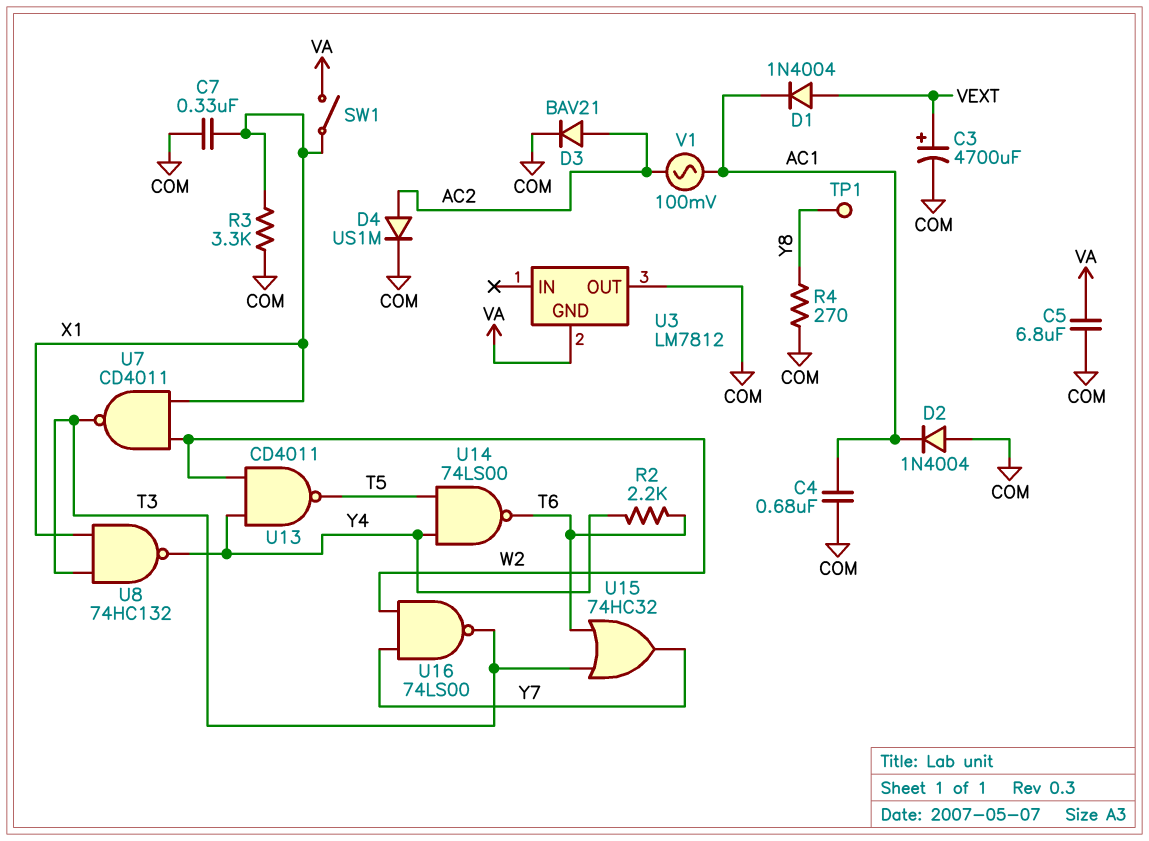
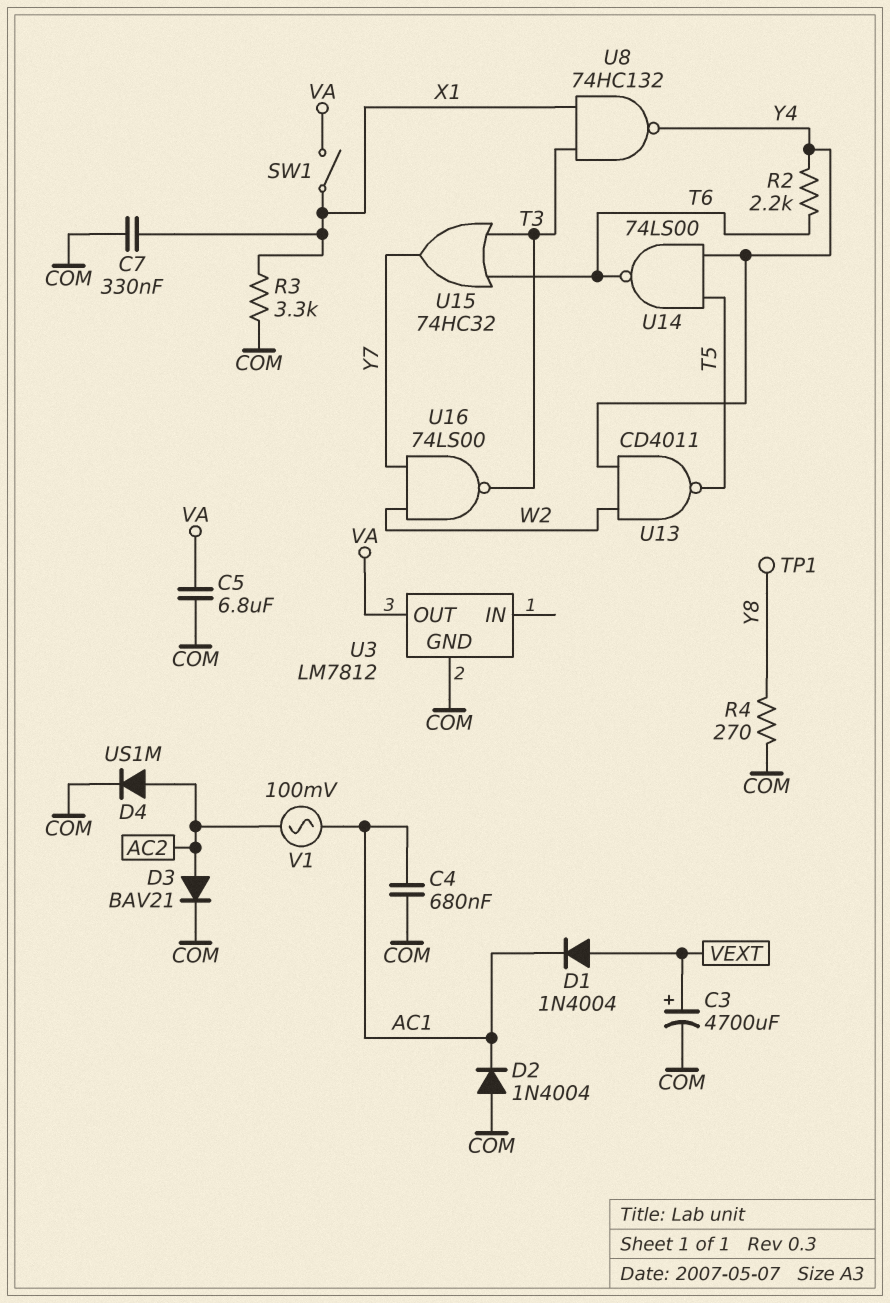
U3 pin GND: VA -> COM
U3 pin OUT: COM -> VA
U7: NAND CD4011 (in W2, in X1, out T3) -> none

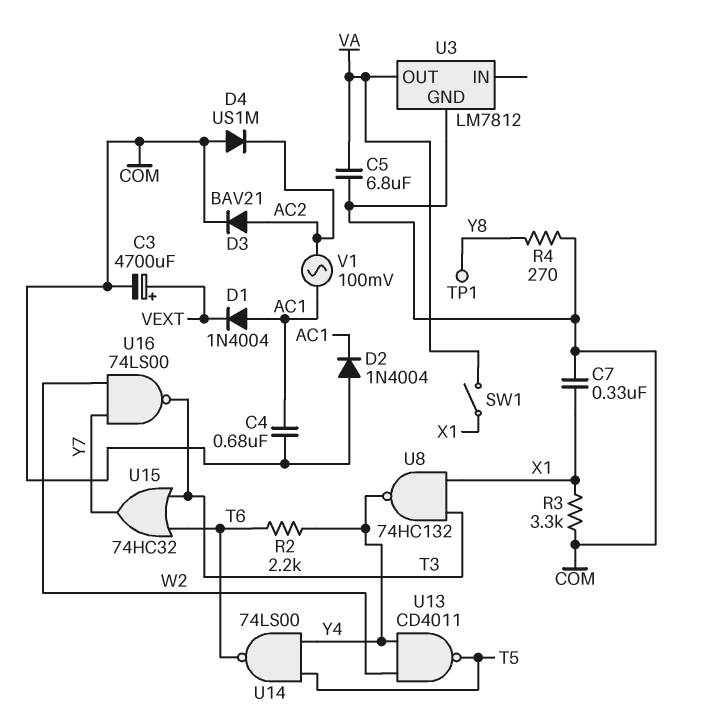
D1: diode 1N4004 (A VEXT, K AC1) -> diode 1N4004 (A AC1, K VEXT)
D4: diode US1M (A AC2, K COM) -> diode US1M (A COM, K AC2)

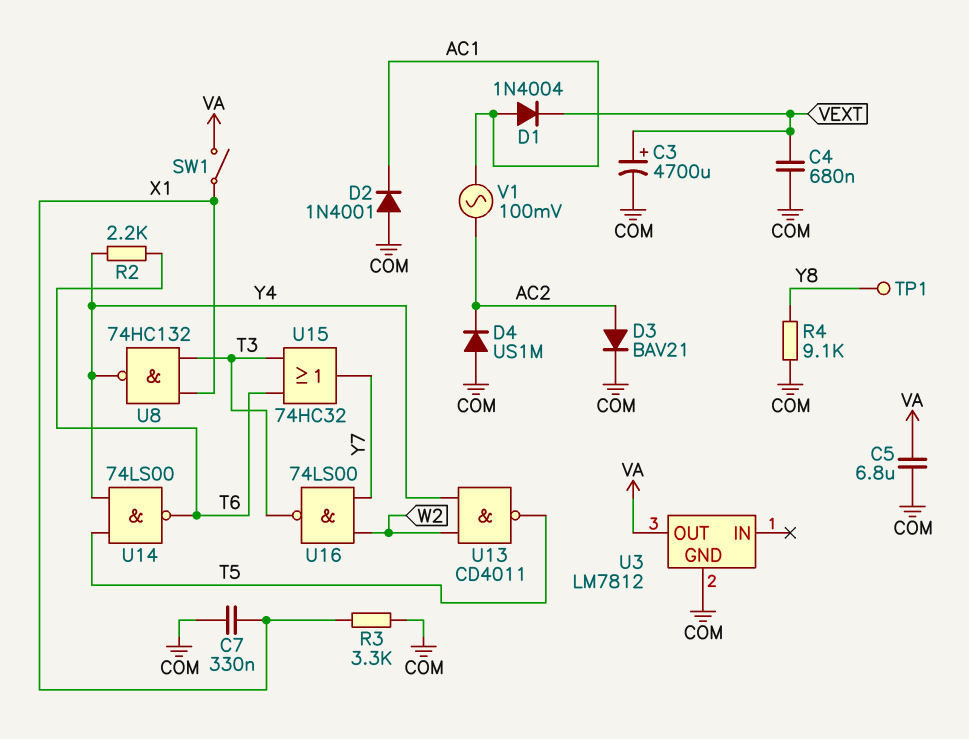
C4: 680nF (AC1, COM) -> 680nF (COM, VEXT)
D2: diode 1N4004 (A COM, K AC1) -> diode 1N4001 (A COM, K AC1)
R4: 270 (COM, Y8) -> 9.1k (COM, Y8)

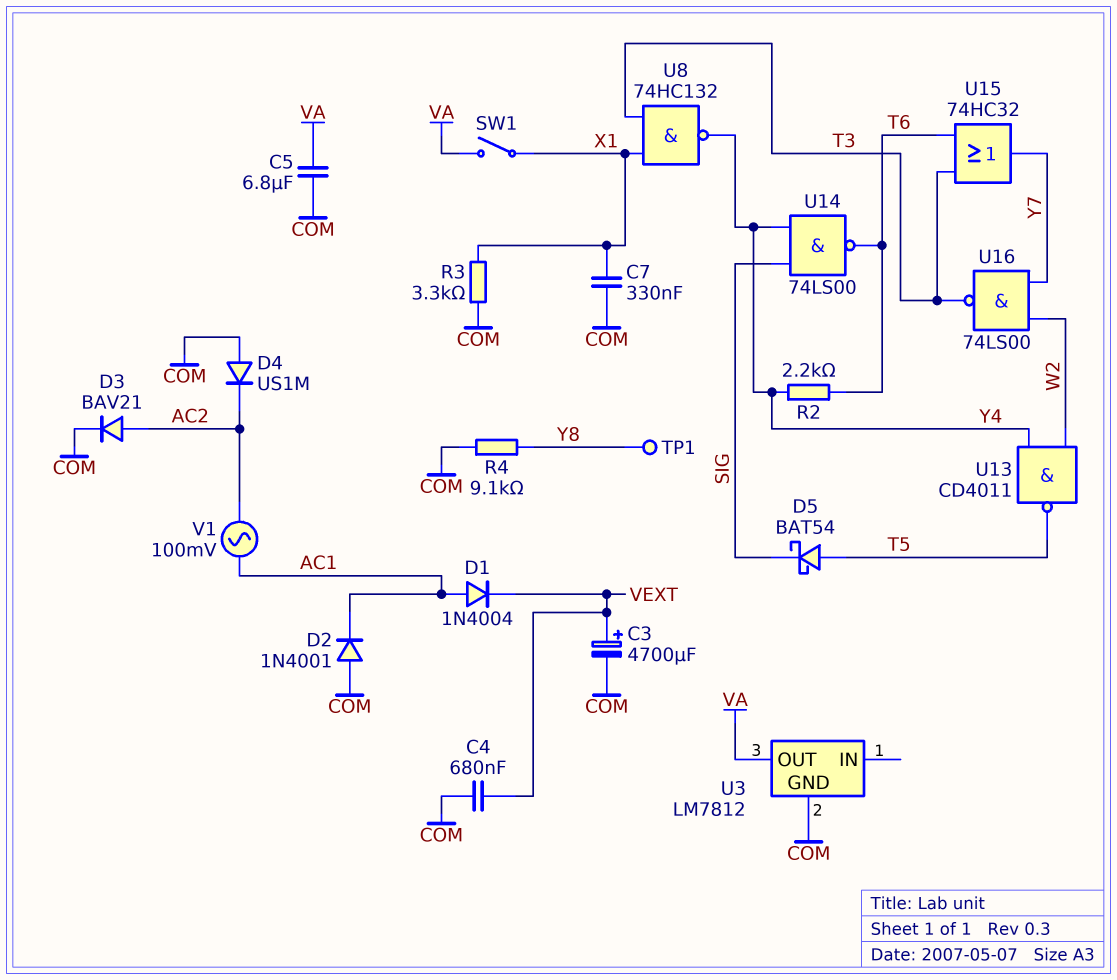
D5: none -> schottky BAT54 (A T5, K SIG)
U14: NAND 74LS00 (in T5, in Y4, out T6) -> NAND 74LS00 (in SIG, in Y4, out T6)

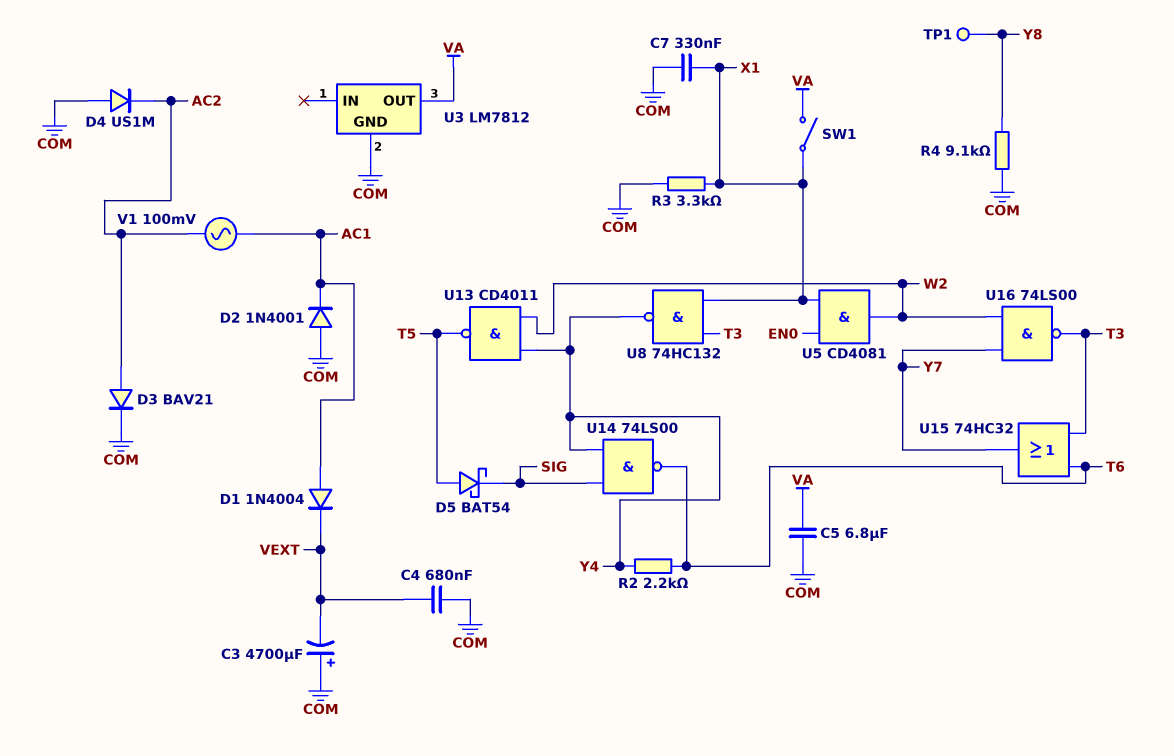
C3: 4700uF (plus VEXT, minus COM) -> 4700uF (plus COM, minus VEXT)
U5: none -> AND CD4081 (in EN0, in X1, out W2)

